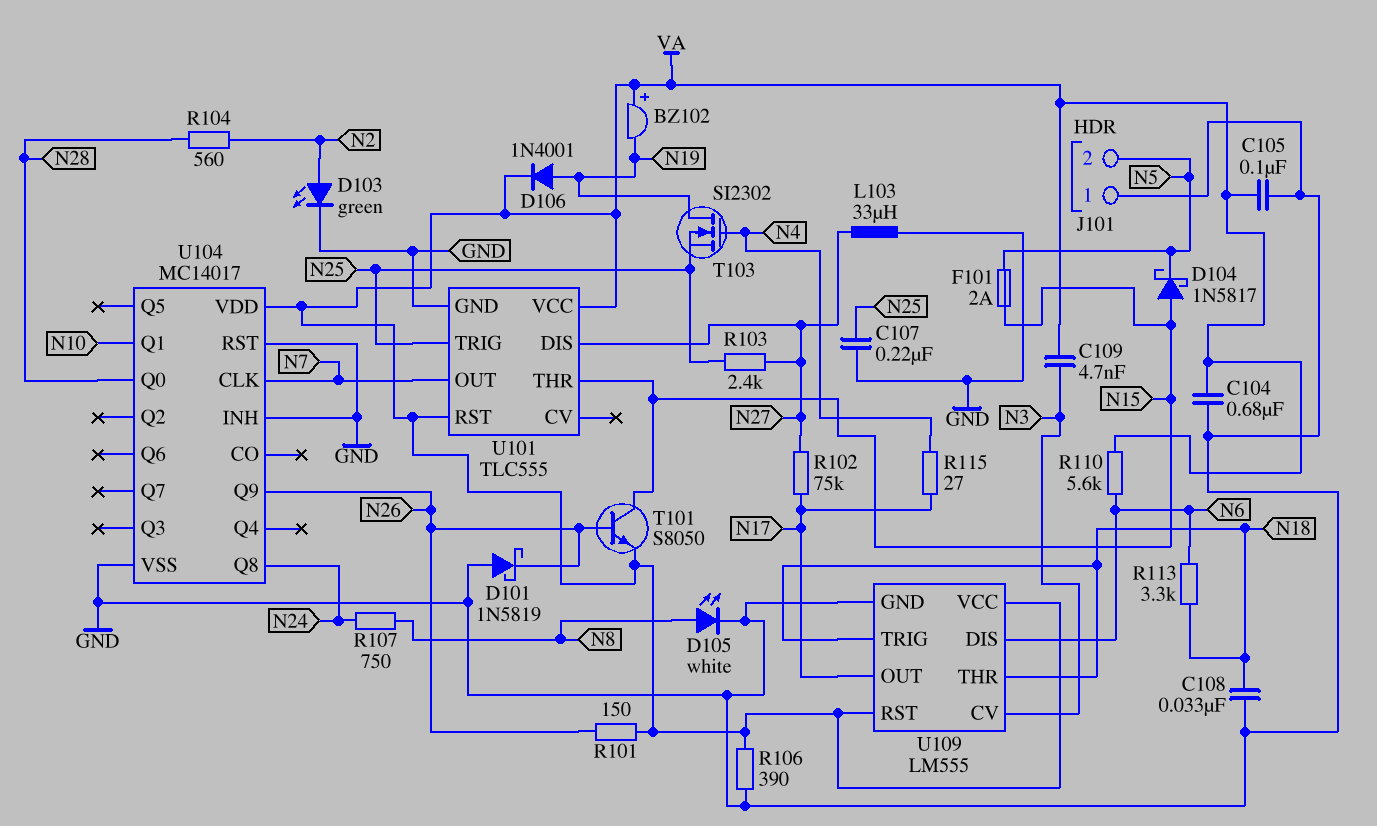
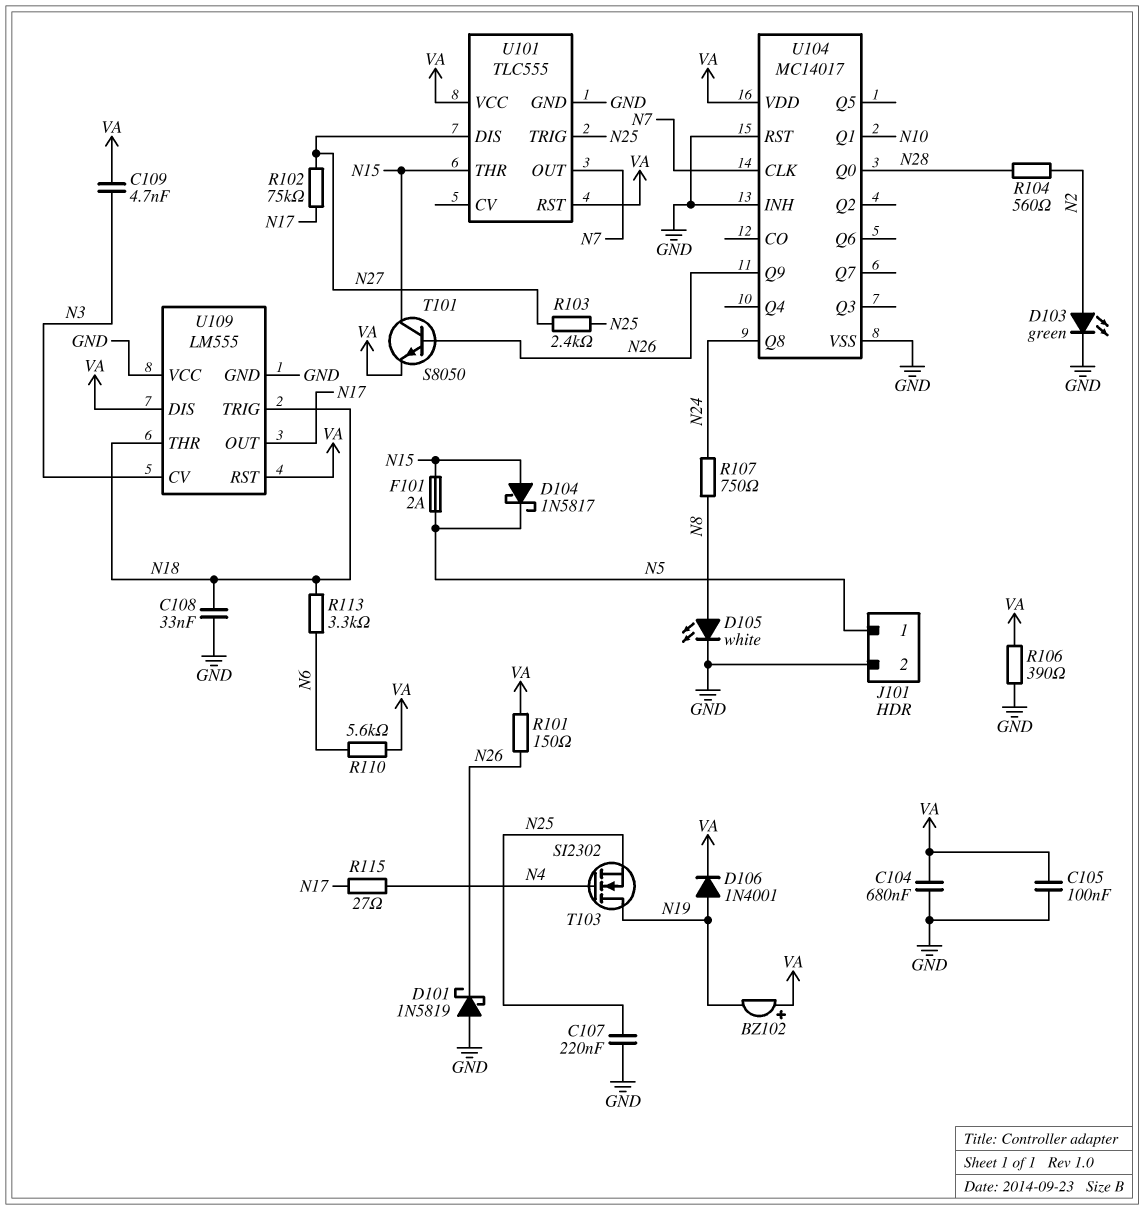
J101 pin 1: GND -> N5
J101 pin 2: N5 -> GND
L103: 33uH (GND, N27) -> none
U109 pin DIS: N6 -> VA
U109 pin VCC: VA -> GND

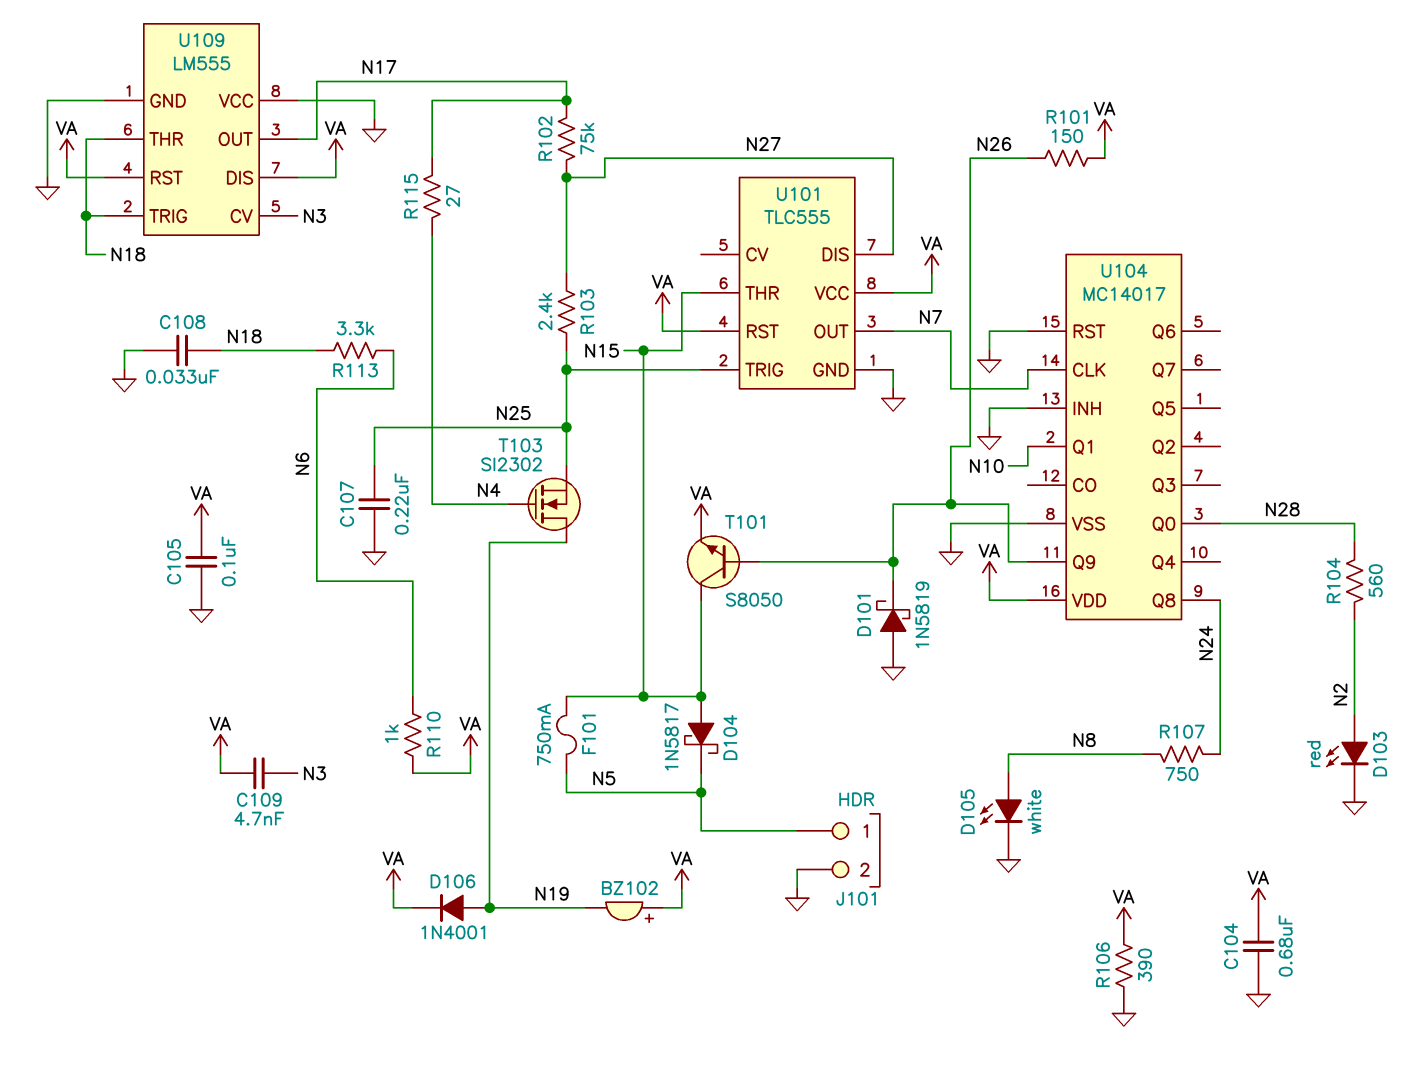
D103: LED green (A N2, K GND) -> LED red (A N2, K GND)
F101: 2A (N5, N15) -> 750mA (N5, N15)
R110: 5.6k (N6, VA) -> 1k (N6, VA)

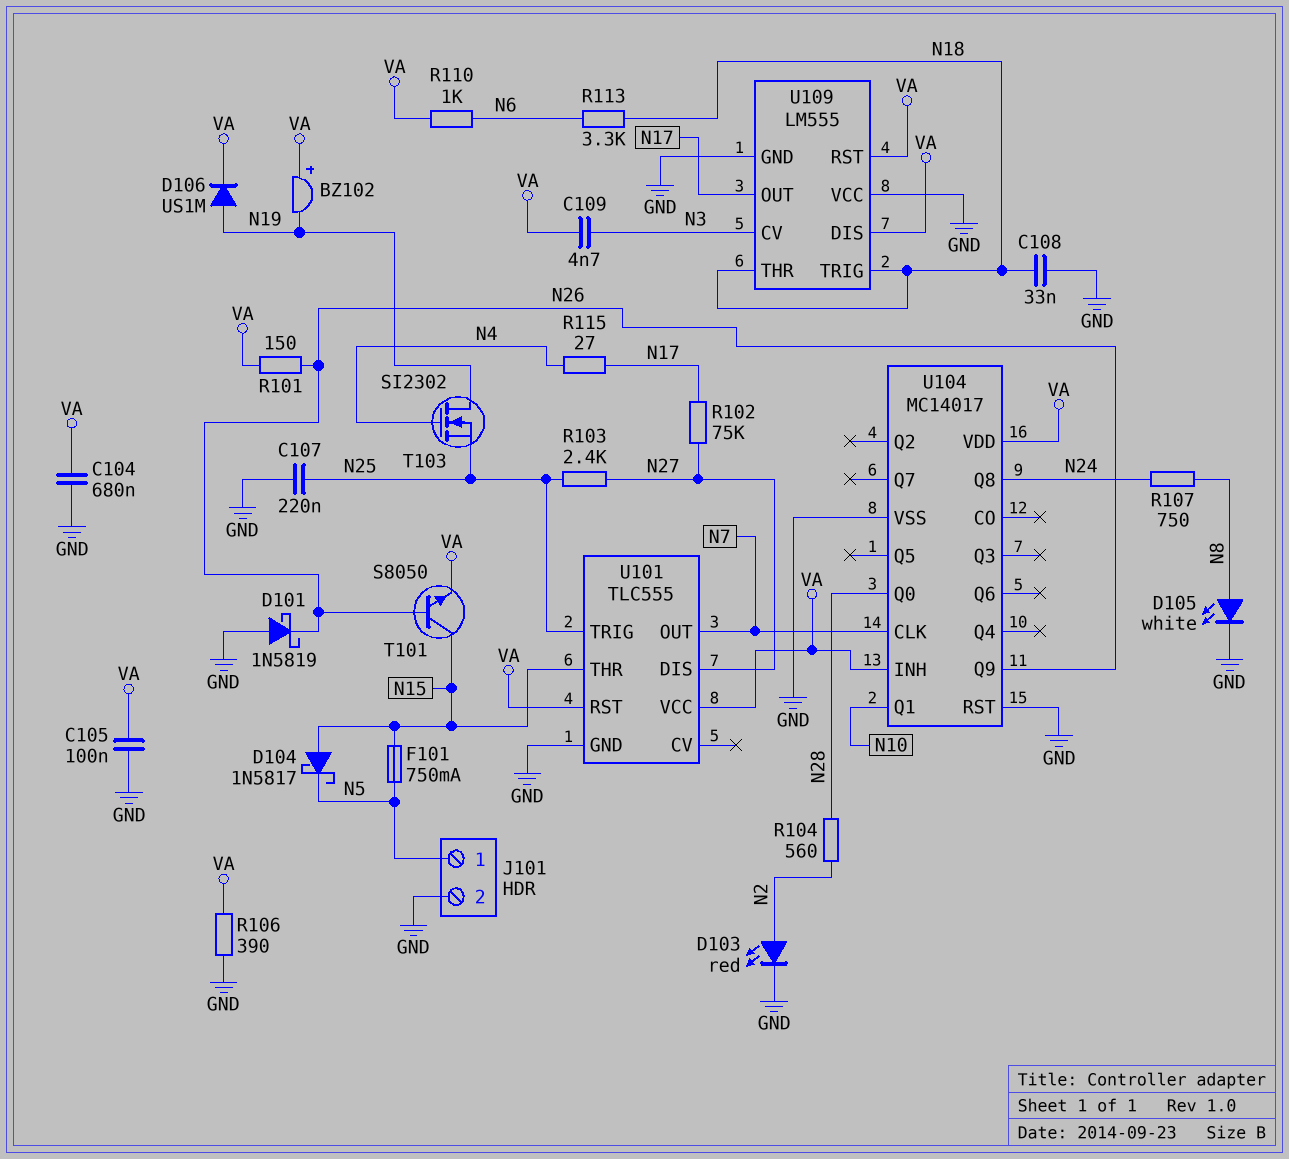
D106: diode 1N4001 (A N19, K VA) -> diode US1M (A N19, K VA)
U104 pin INH: GND -> VA

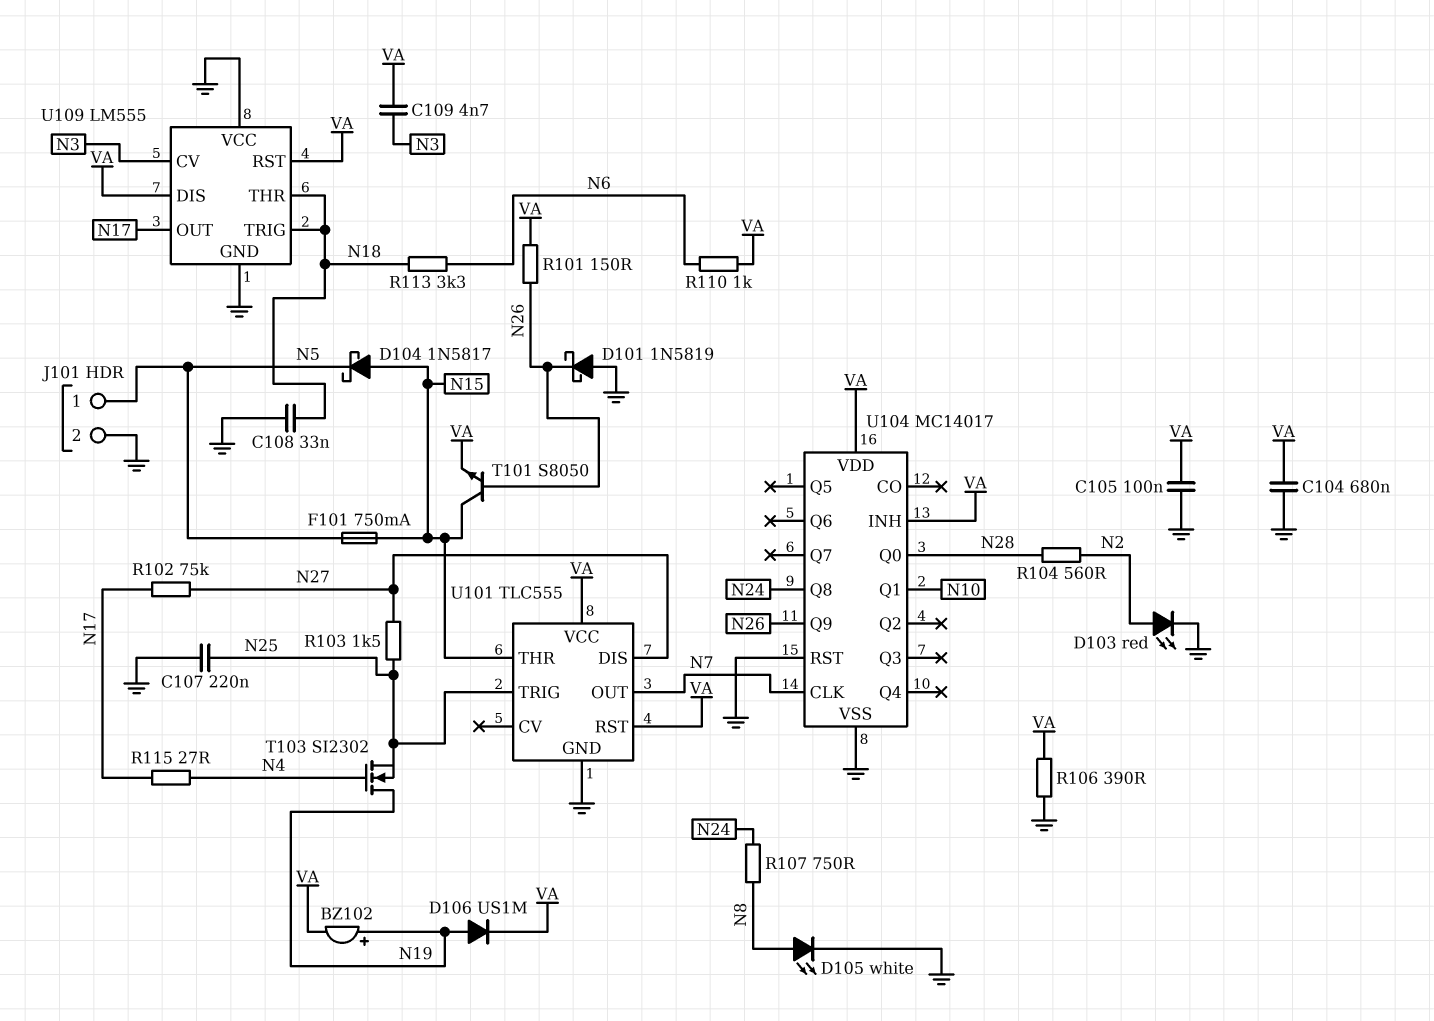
BZ102: buzzer (plus VA, minus N19) -> buzzer (plus N19, minus VA)
R103: 2.4k (N25, N27) -> 1.5k (N25, N27)

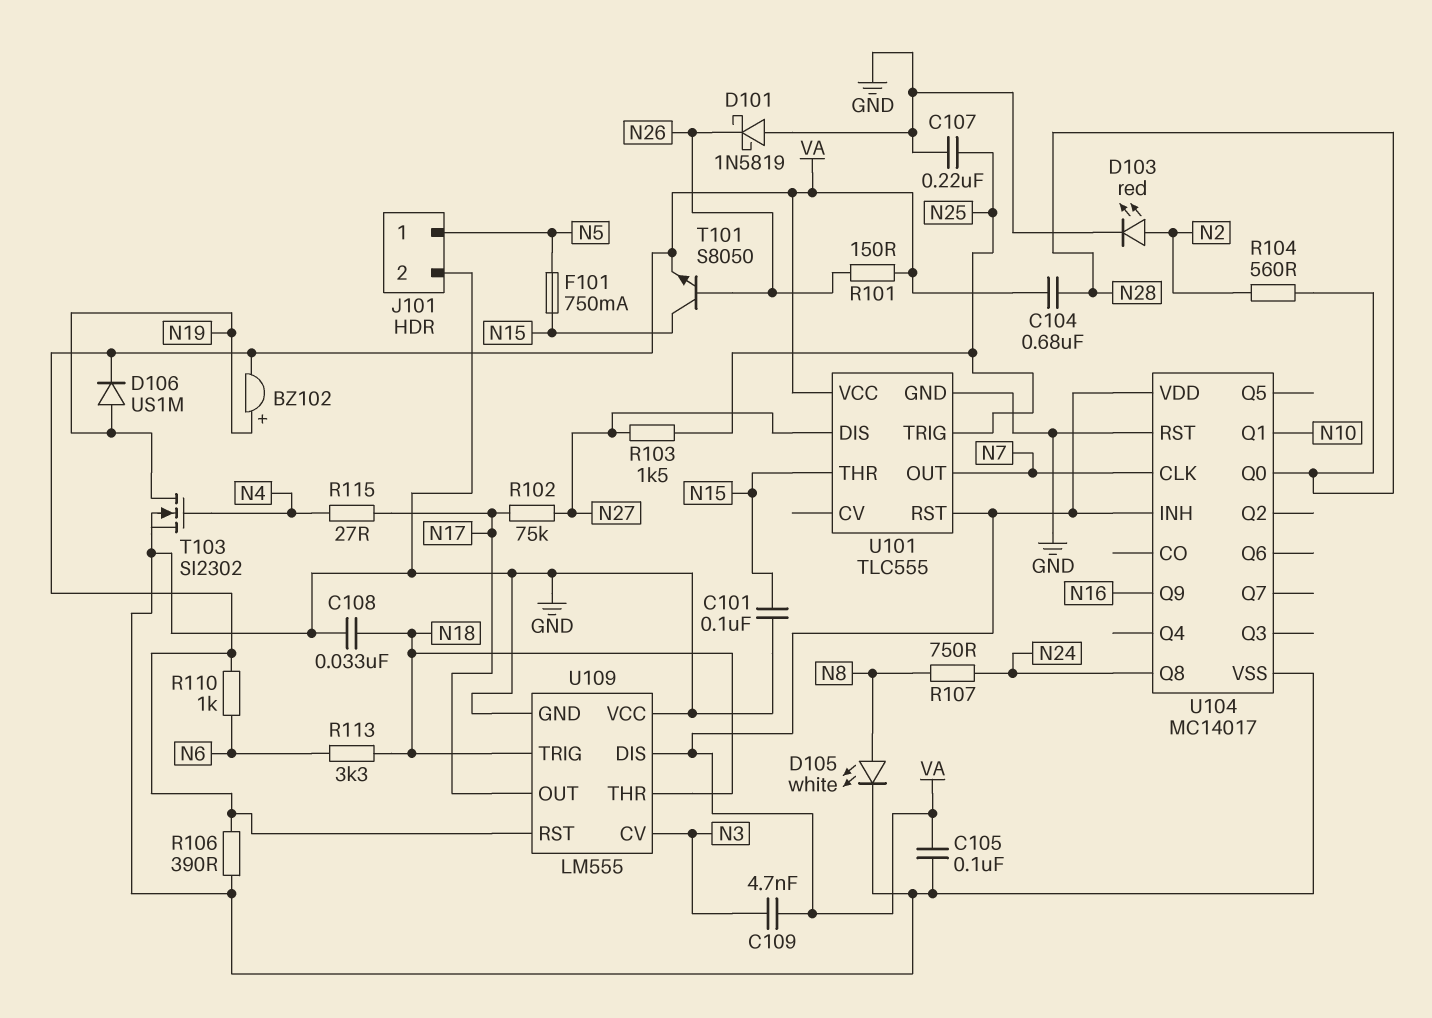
C101: none -> 100nF (GND, N15)
C104: 680nF (GND, VA) -> 680nF (N28, VA)
D104: schottky 1N5817 (A N15, K N5) -> none
T103: NMOS SI2302 (G N4, D N19, S N25) -> NMOS SI2302 (G N4, D N19, S GND)
U104 pin Q9: N26 -> N16

